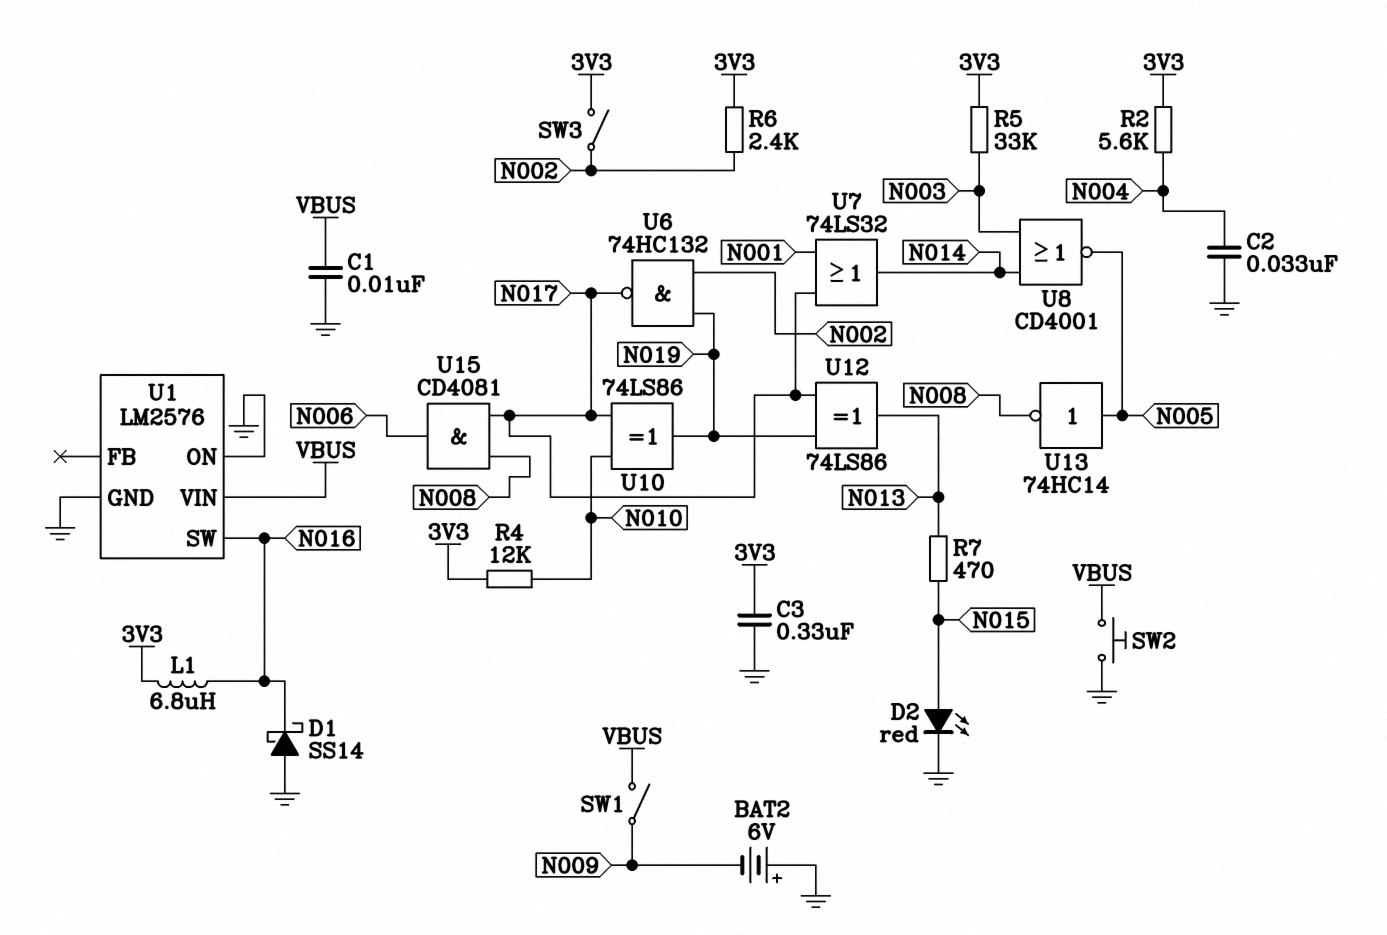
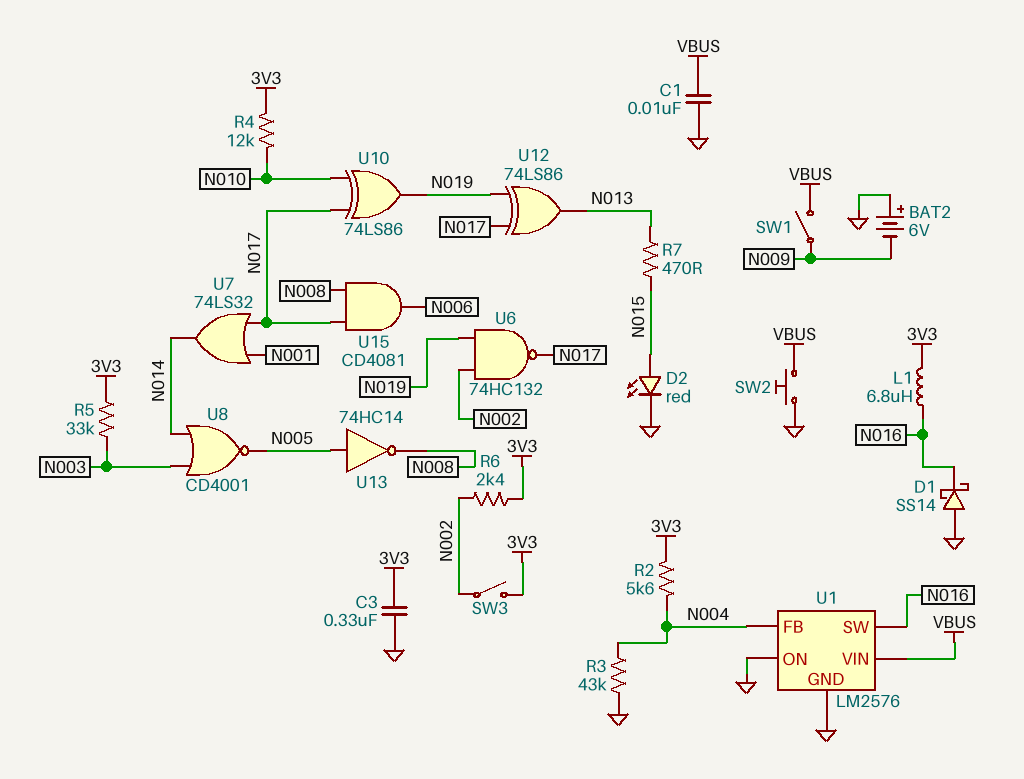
C2: 33nF (GND, N004) -> none
R3: none -> 43k (GND, N004)
U1 pin FB: none -> N004

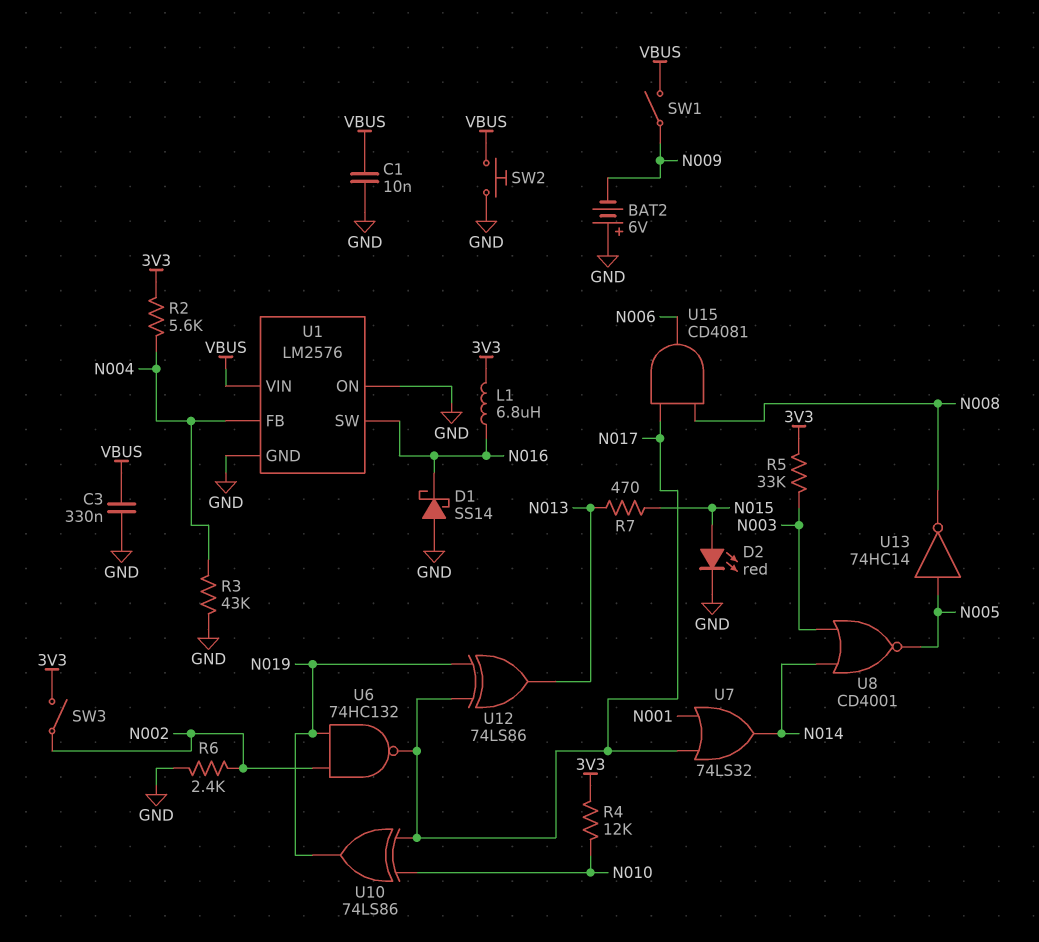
C3: 330nF (3V3, GND) -> 330nF (GND, VBUS)
R6: 2.4k (3V3, N002) -> 2.4k (GND, N002)

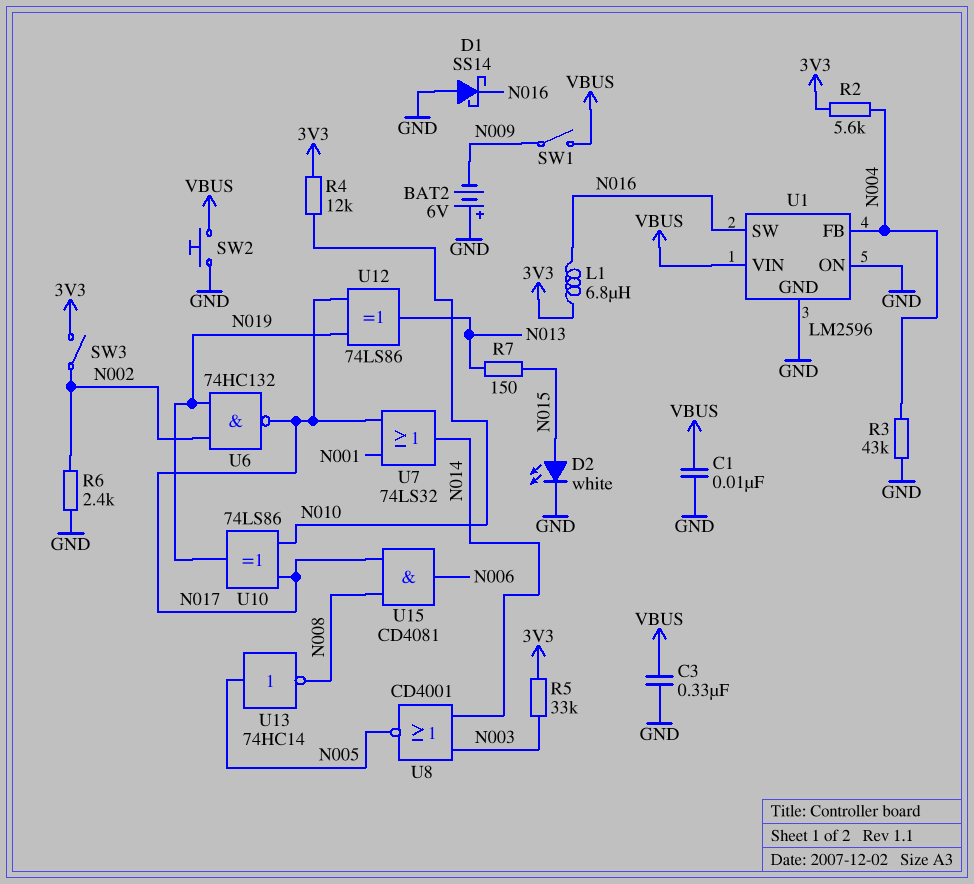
D2: LED red (A N015, K GND) -> LED white (A N015, K GND)
R7: 470 (N013, N015) -> 150 (N013, N015)
U1: LM2576 -> LM2596

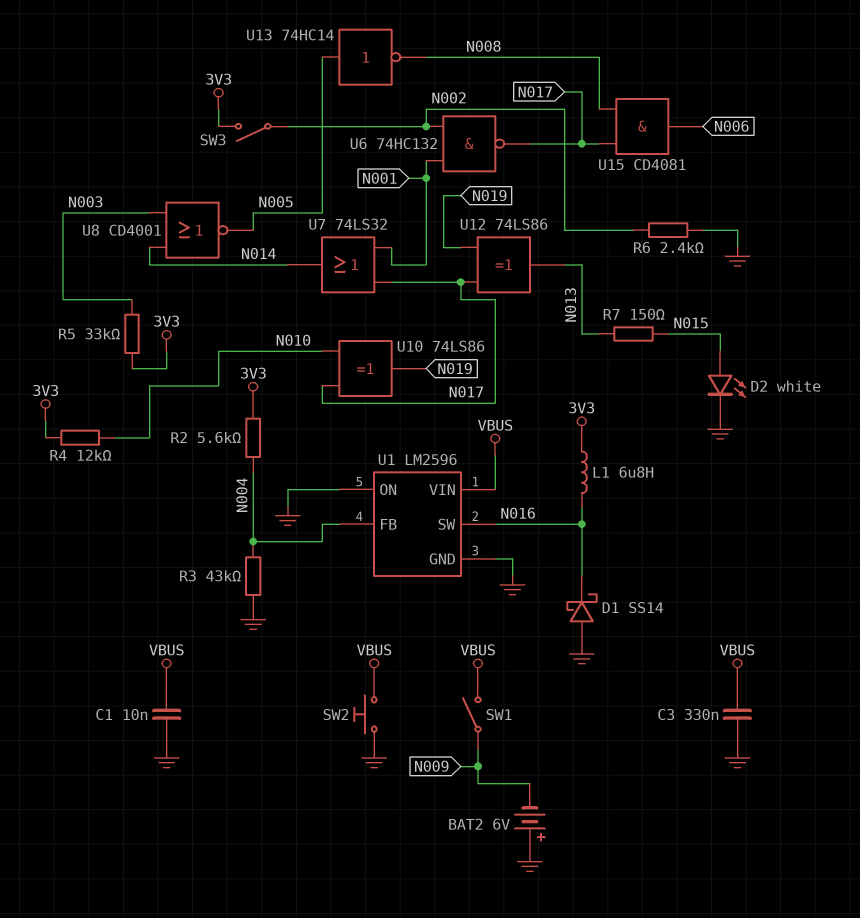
U6: NAND 74HC132 (in N002, in N019, out N017) -> NAND 74HC132 (in N001, in N002, out N017)

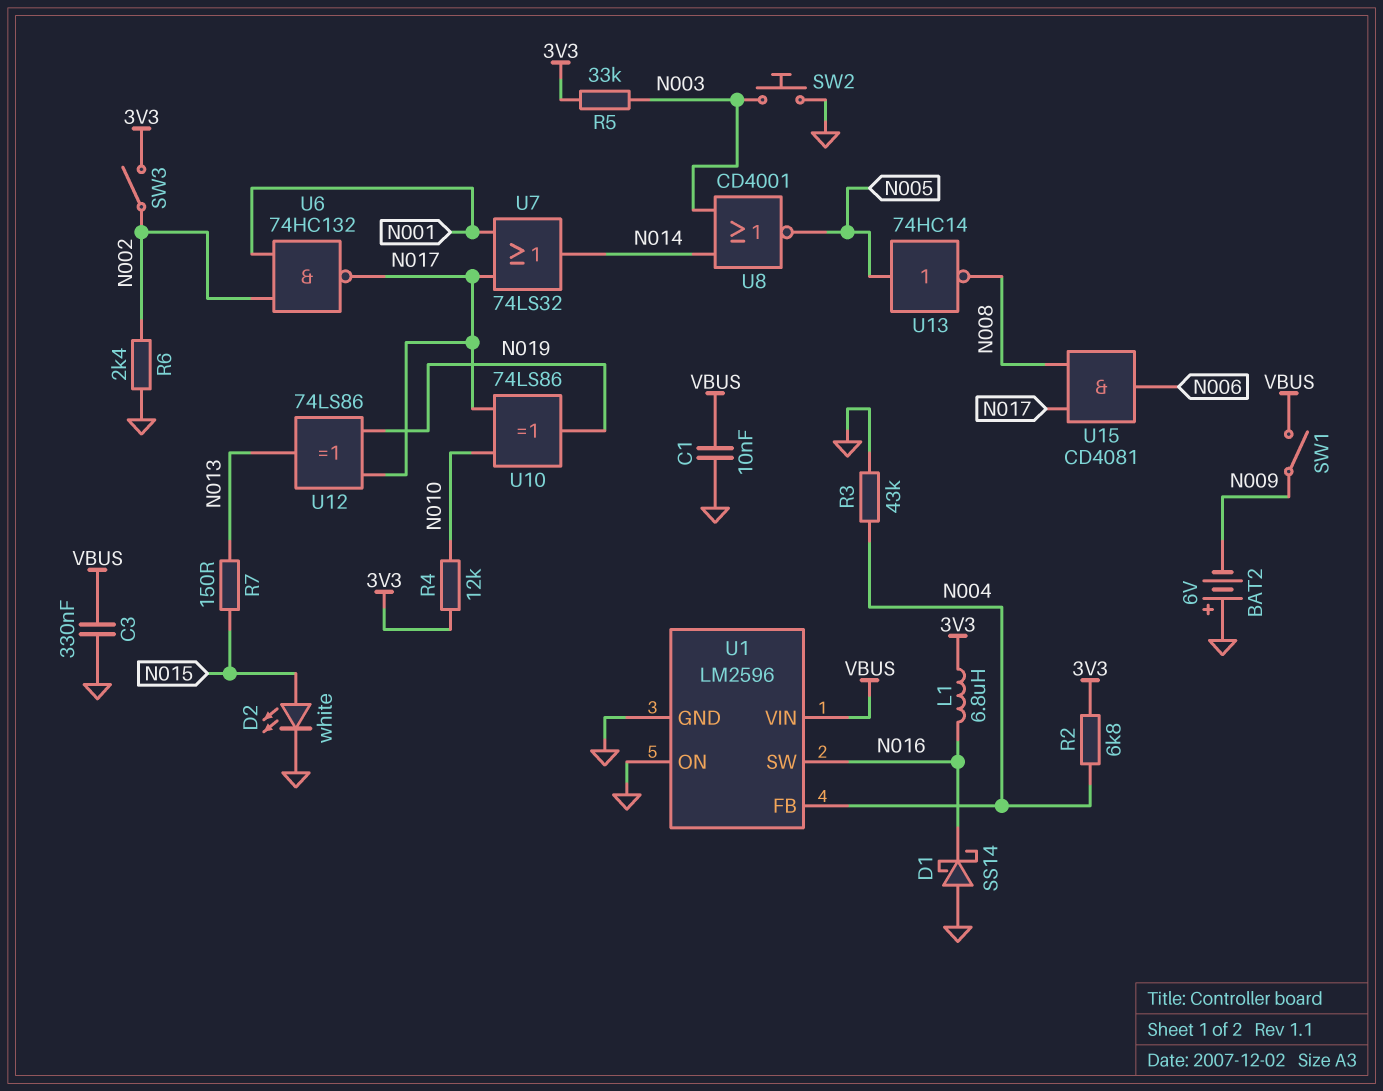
R2: 5.6k (3V3, N004) -> 6.8k (3V3, N004)
SW2: button (GND, VBUS) -> button (GND, N003)

